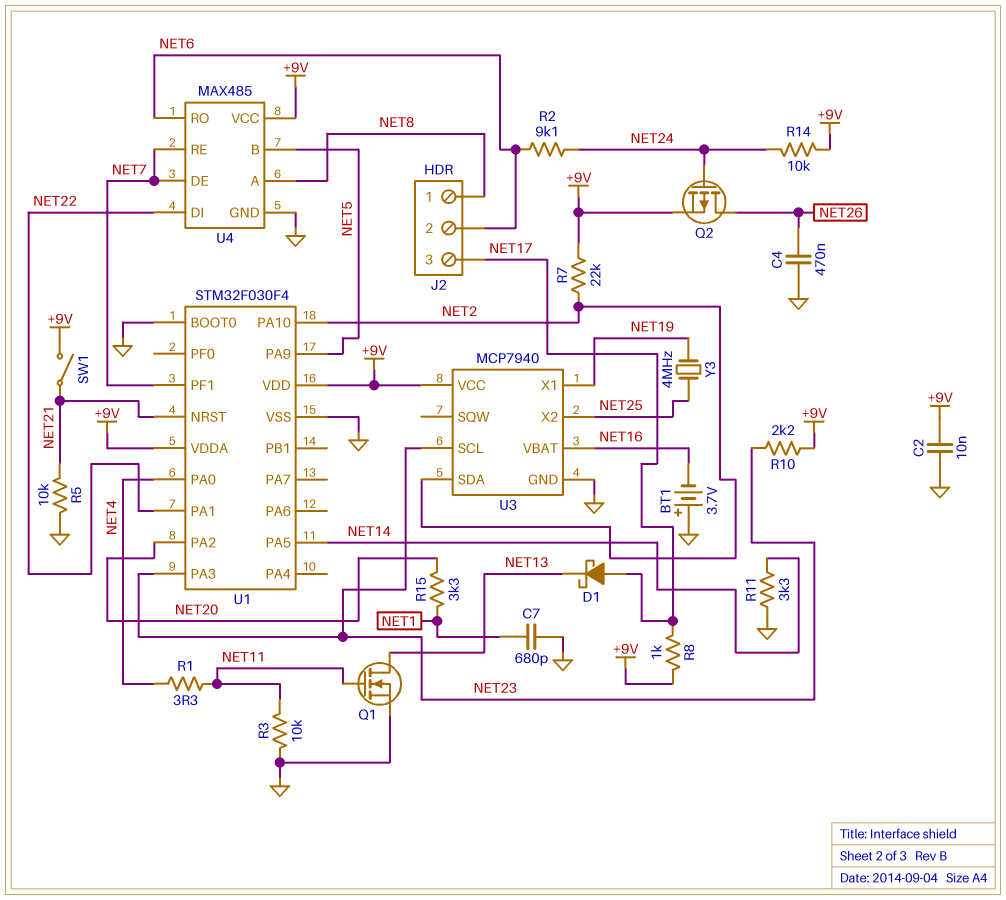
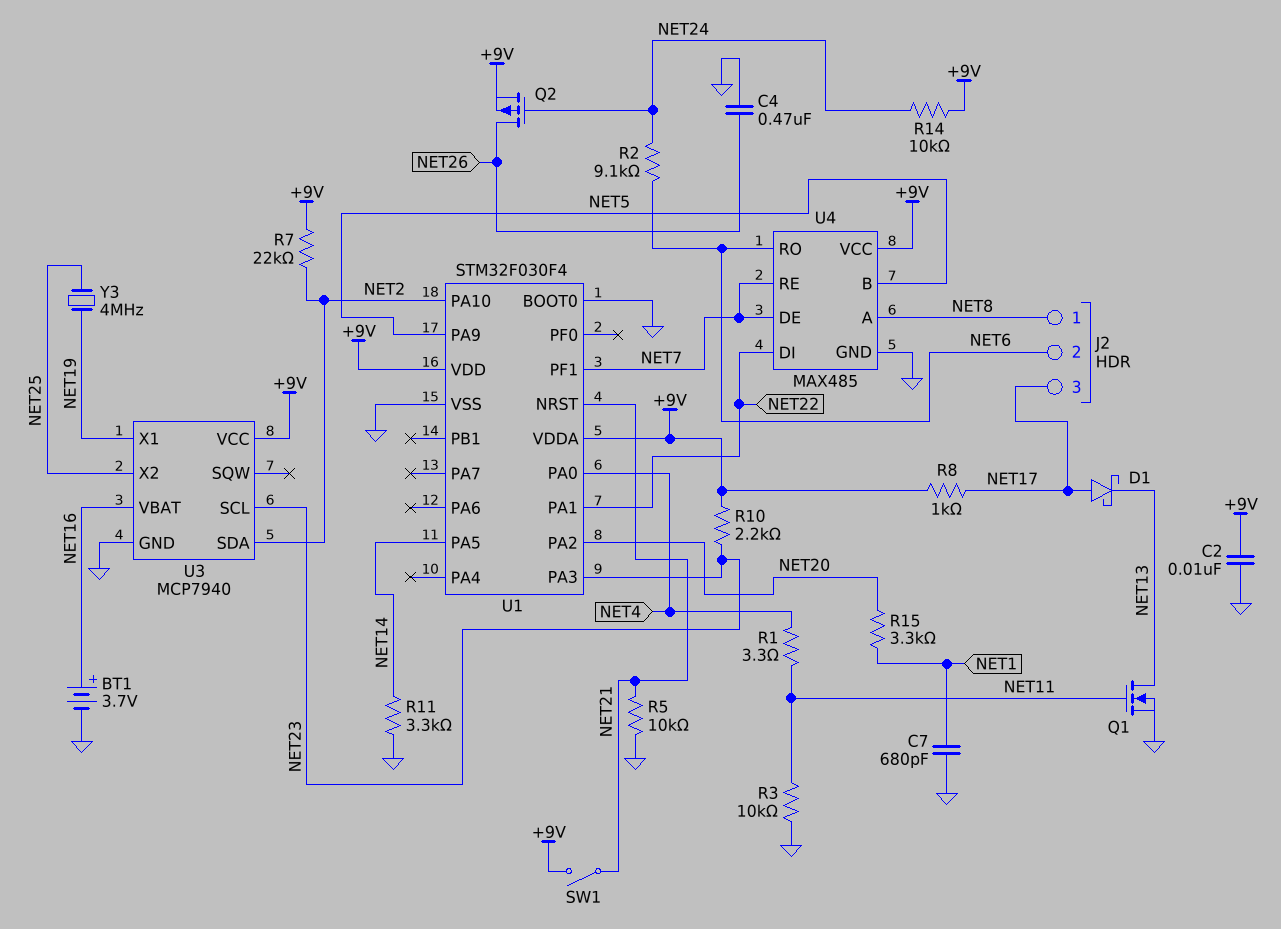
BT1: 3.7V (plus GND, minus NET16) -> 3.7V (plus NET16, minus GND)

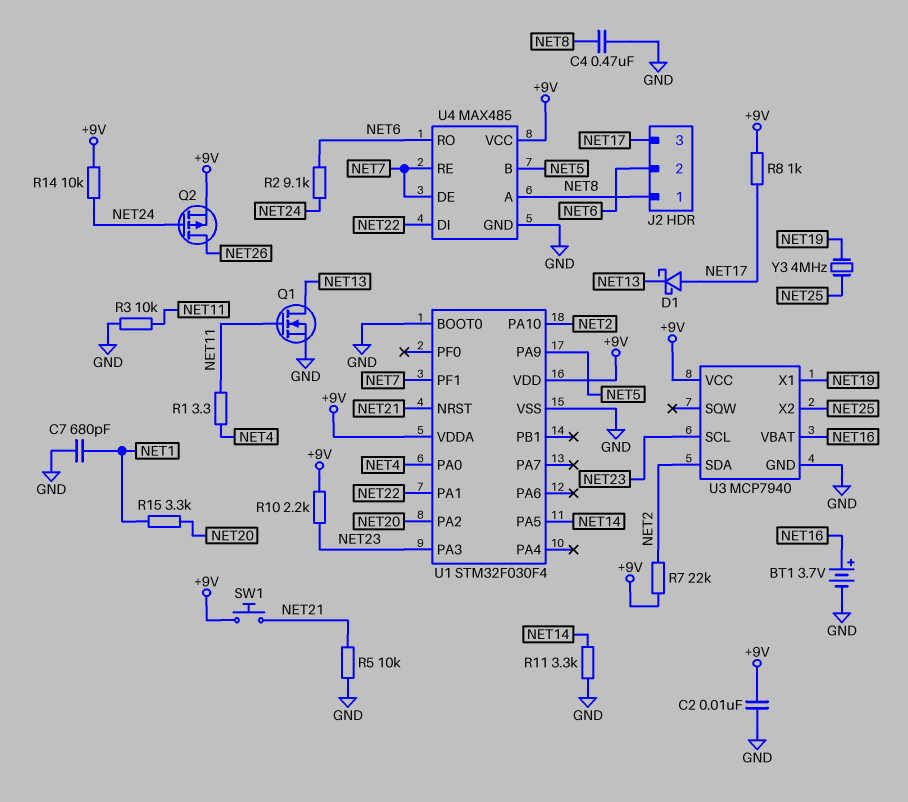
C4: 470nF (GND, NET26) -> 470nF (GND, NET8)
SW1: switch (+9V, NET21) -> button (+9V, NET21)

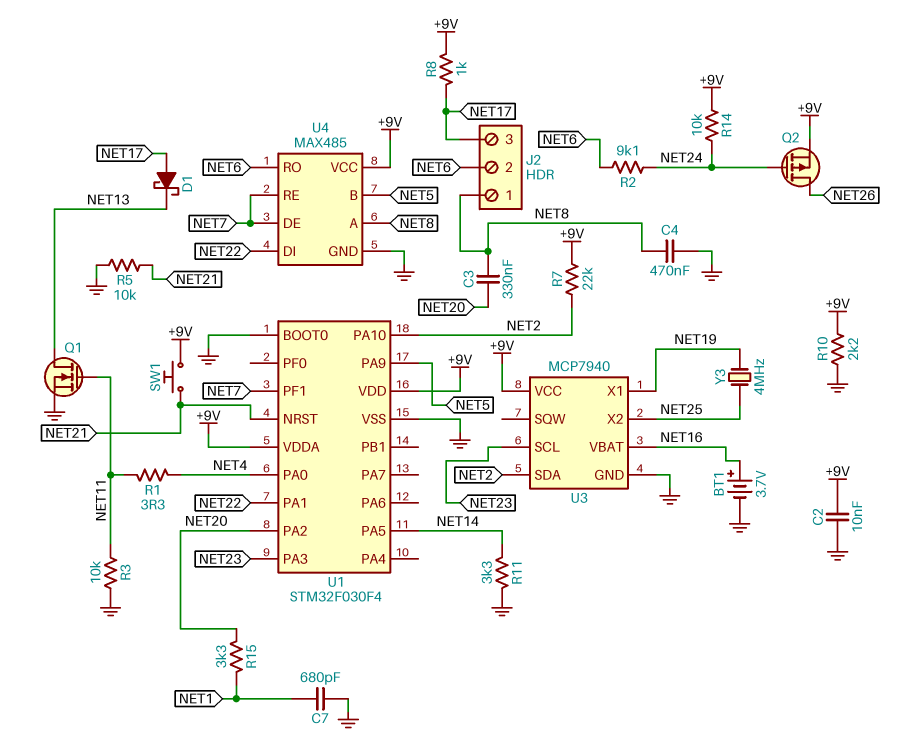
C3: none -> 330nF (NET8, NET20)
R10: 2.2k (+9V, NET23) -> 2.2k (+9V, GND)

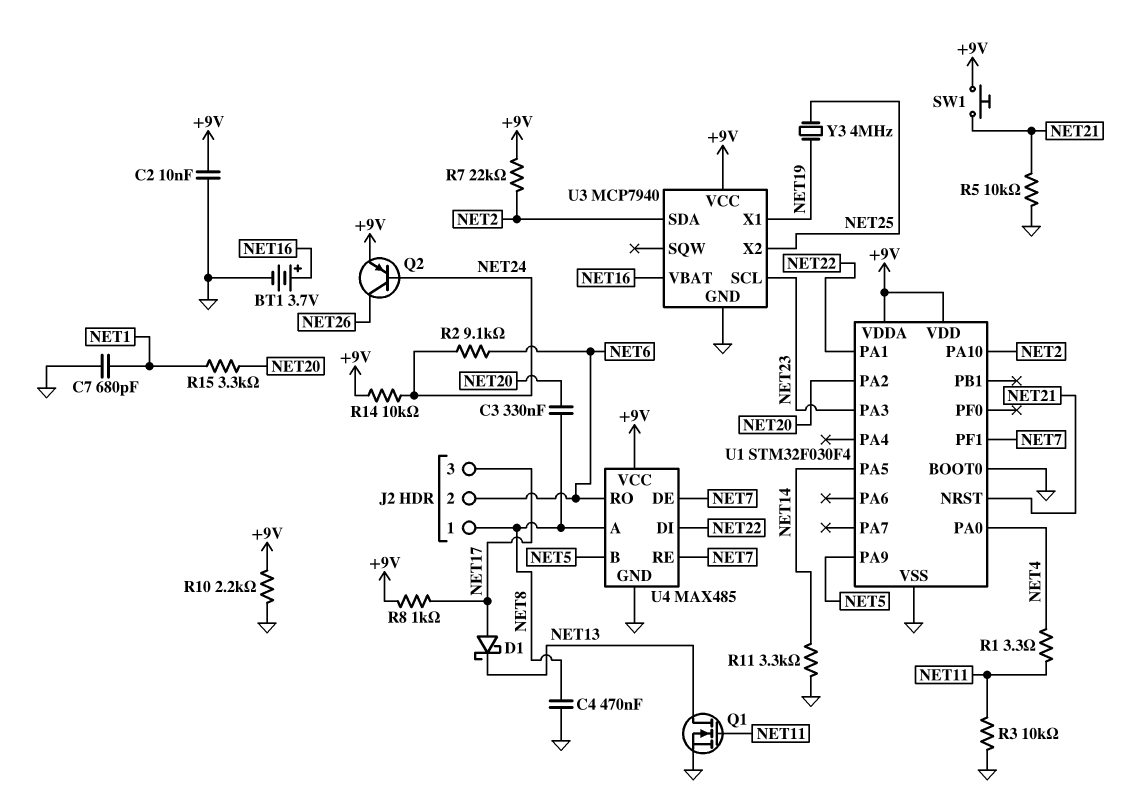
Q2: PMOS (G NET24, D NET26, S +9V) -> PNP (B NET24, C NET26, E +9V)

